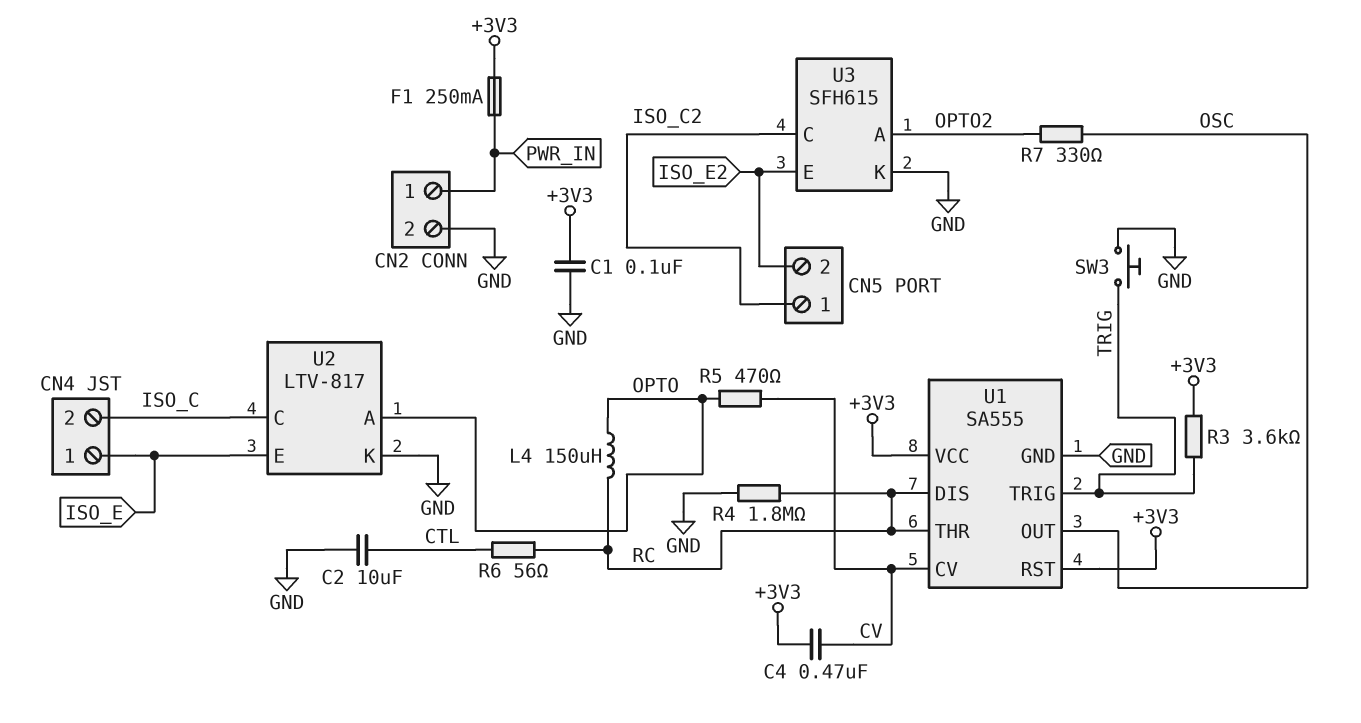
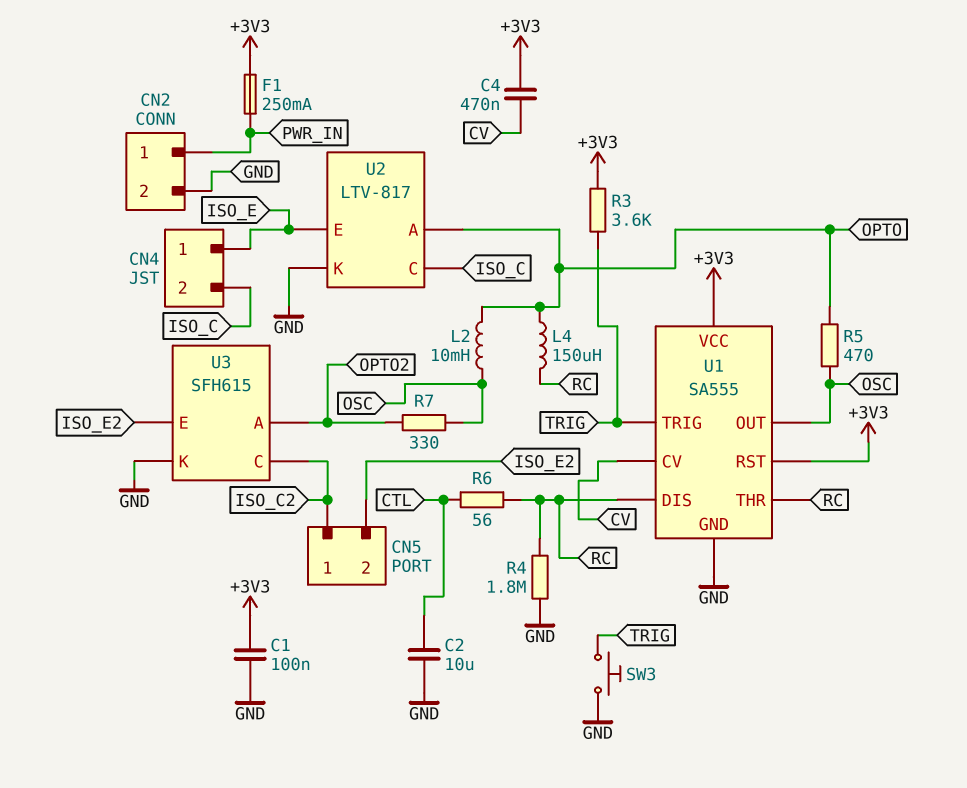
L2: none -> 10mH (OPTO, OSC)
R5: 470 (CV, OPTO) -> 470 (OPTO, OSC)

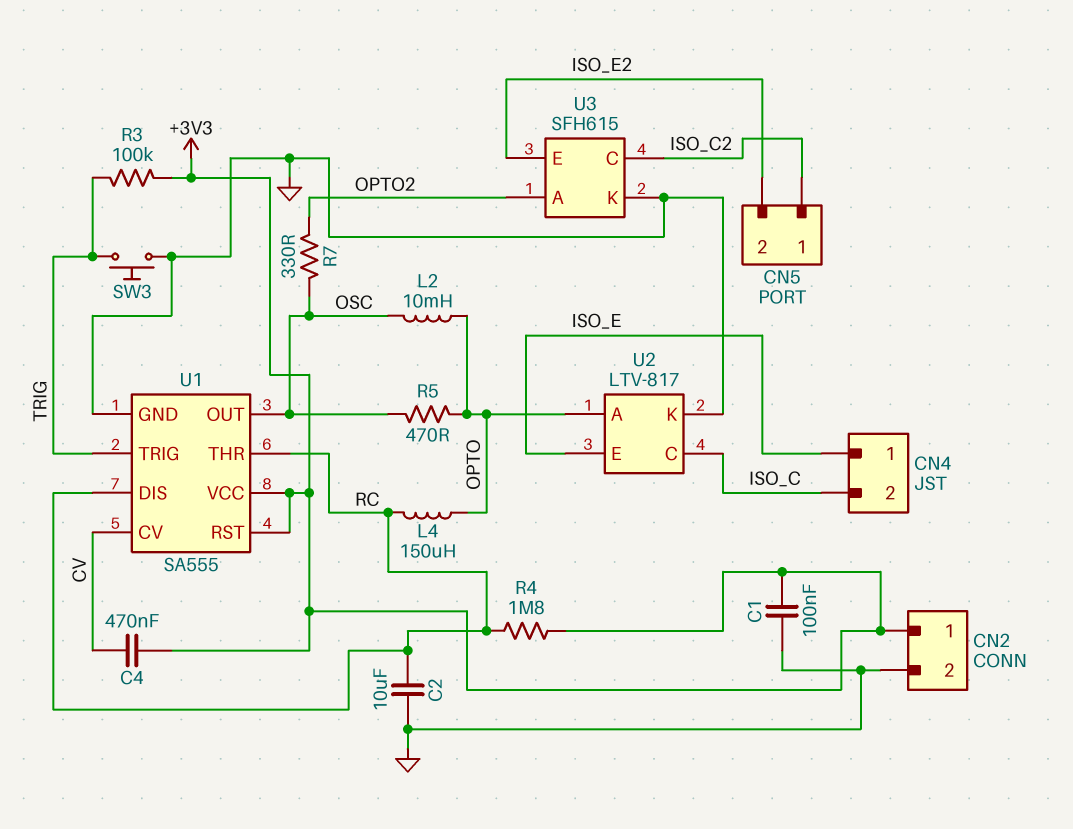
C2: 10uF (CTL, GND) -> 10uF (GND, RC)
CN2 pin 1: PWR_IN -> +3V3
F1: 250mA (+3V3, PWR_IN) -> none
R3: 3.6k (+3V3, TRIG) -> 100k (+3V3, TRIG)
R4: 1.8M (GND, RC) -> 1.8M (+3V3, RC)
R6: 56 (CTL, RC) -> none

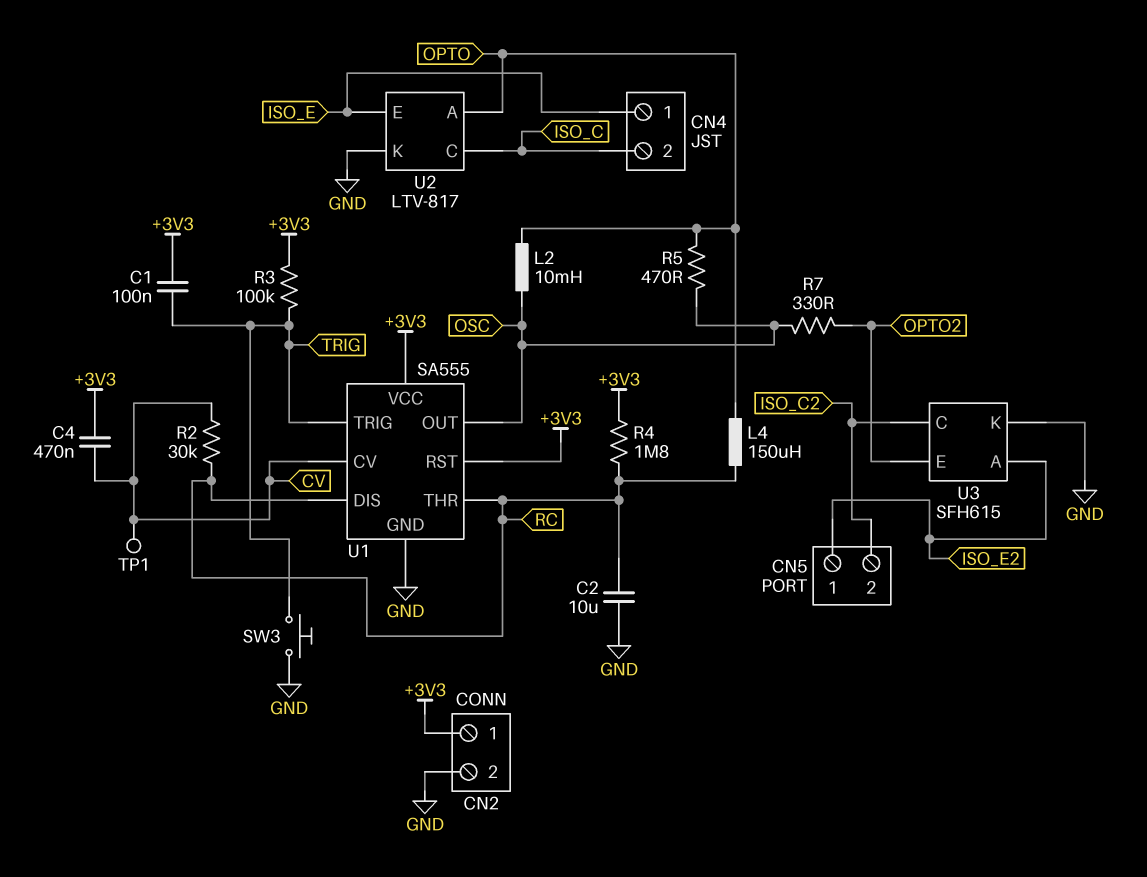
C1: 100nF (+3V3, GND) -> 100nF (+3V3, TRIG)
CN5 pin 1: ISO_C2 -> ISO_E2
CN5 pin 2: ISO_E2 -> ISO_C2
R2: none -> 30k (CV, RC)
TP1: none -> test point (CV)
U3 pin A: OPTO2 -> ISO_E2
U3 pin E: ISO_E2 -> OPTO2

